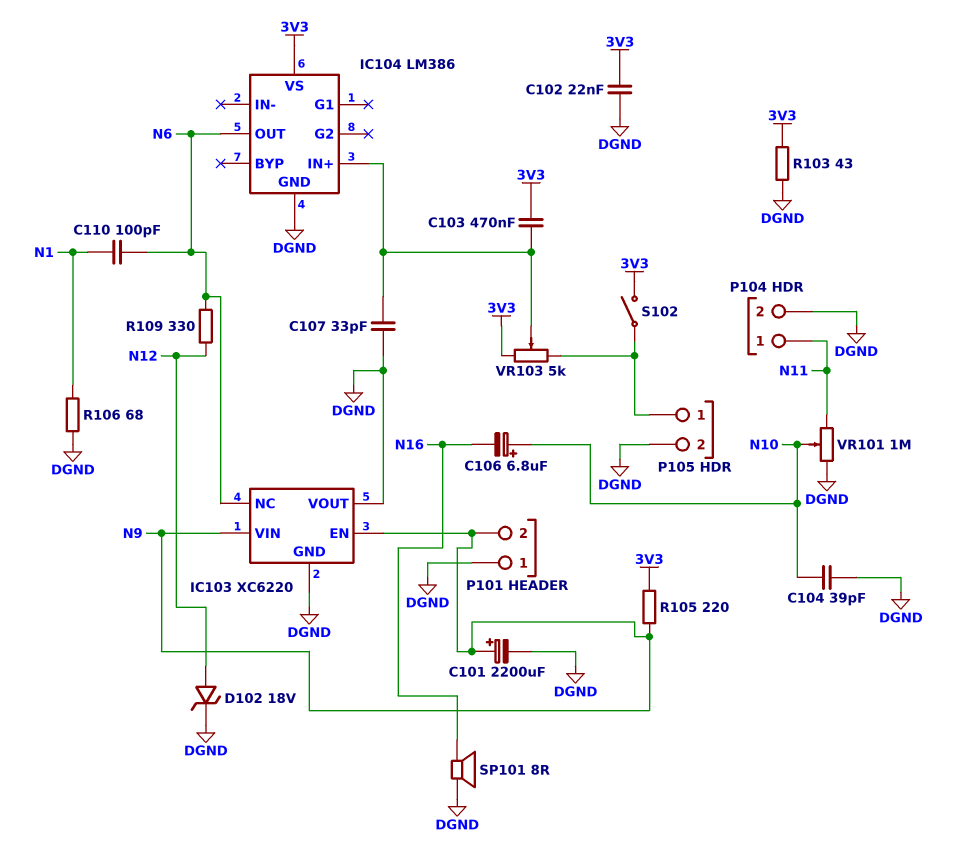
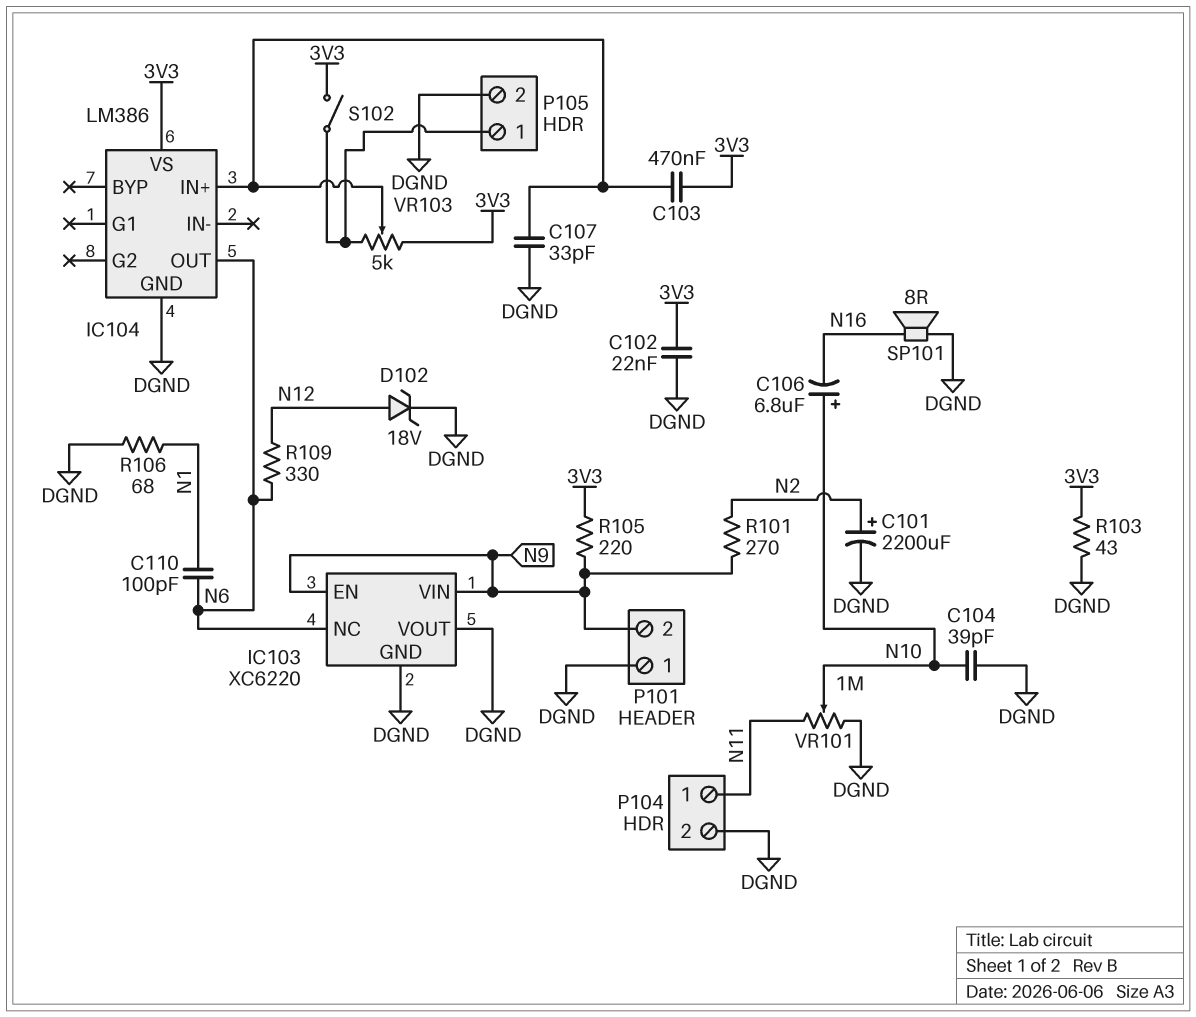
C101: 2200uF (plus N9, minus DGND) -> 2200uF (plus N2, minus DGND)
R101: none -> 270 (N2, N9)

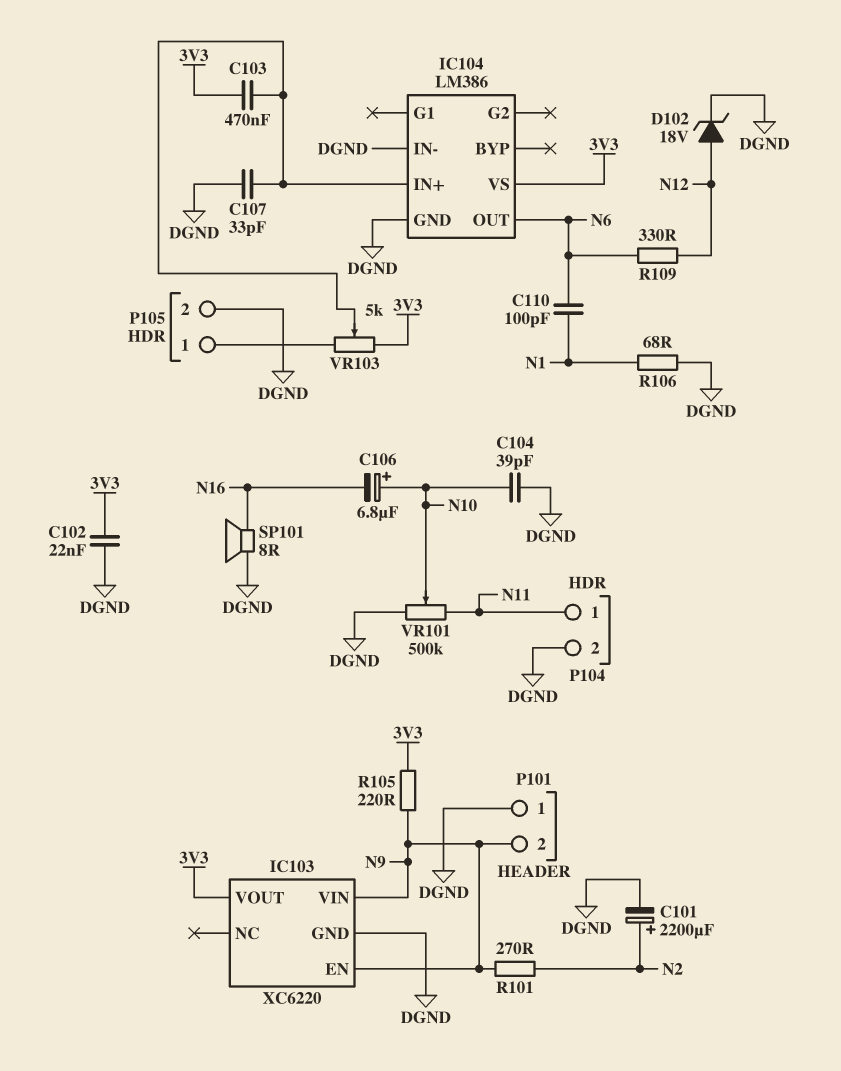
IC103 pin NC: N6 -> none
IC103 pin VOUT: DGND -> 3V3
IC104 pin IN-: none -> DGND
R103: 43 (3V3, DGND) -> none
S102: switch (3V3, P105/1) -> none
VR101: 1M (DGND, N11, wiper N10) -> 500k (DGND, N11, wiper N10)

